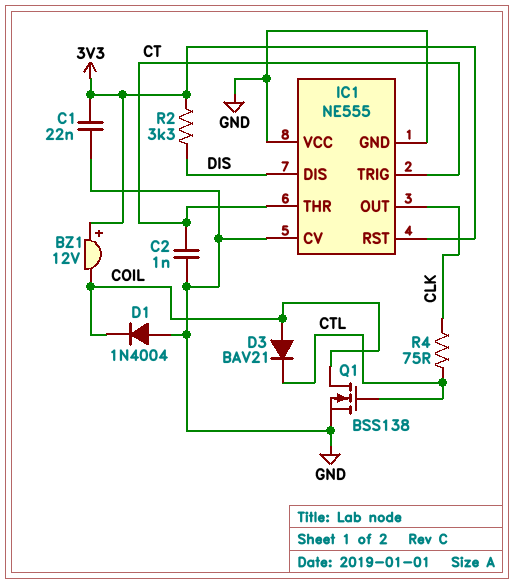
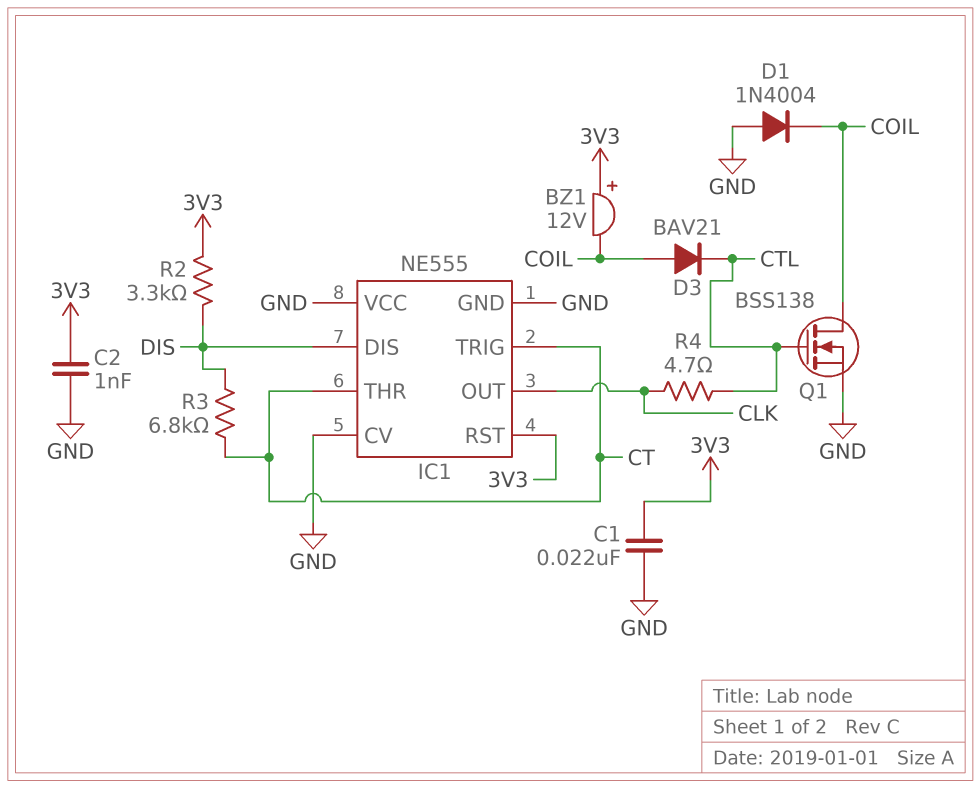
C2: 1nF (CT, GND) -> 1nF (3V3, GND)
R3: none -> 6.8k (CT, DIS)
R4: 75 (CLK, CTL) -> 4.7 (CLK, CTL)

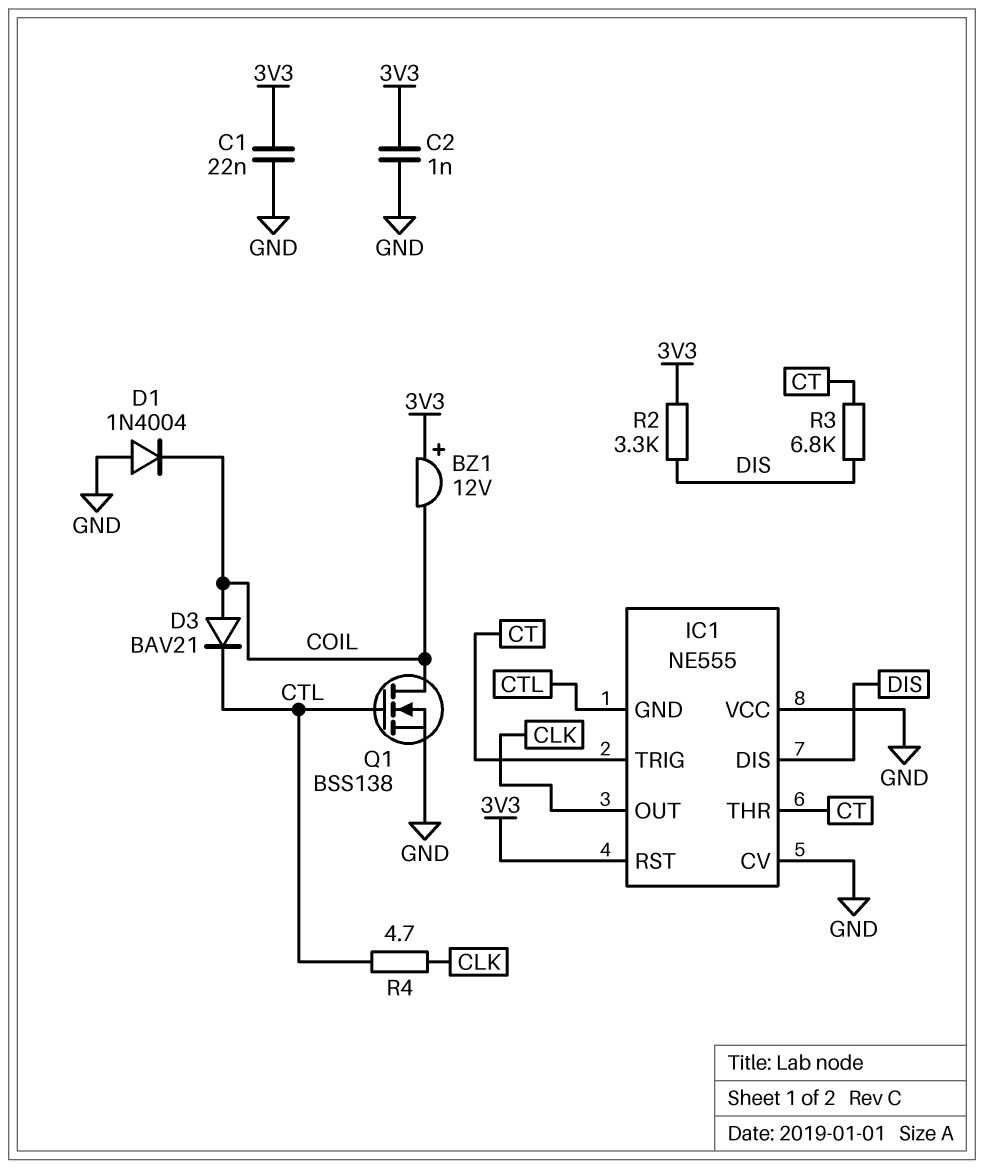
IC1 pin GND: GND -> CTL

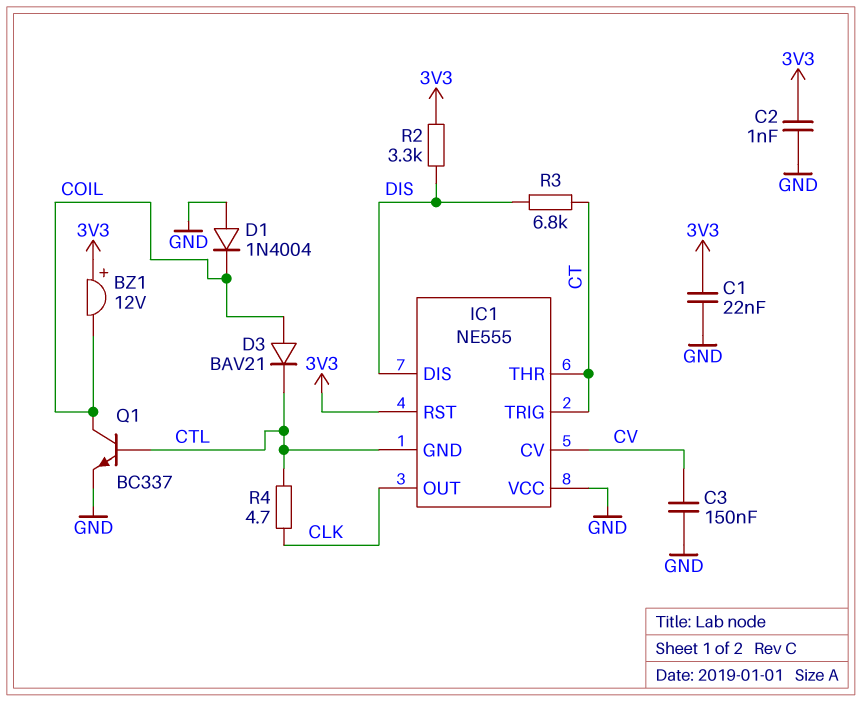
C3: none -> 150nF (CV, GND)
IC1 pin CV: GND -> CV
Q1: NMOS BSS138 (G CTL, D COIL, S GND) -> NPN BC337 (B CTL, C COIL, E GND)

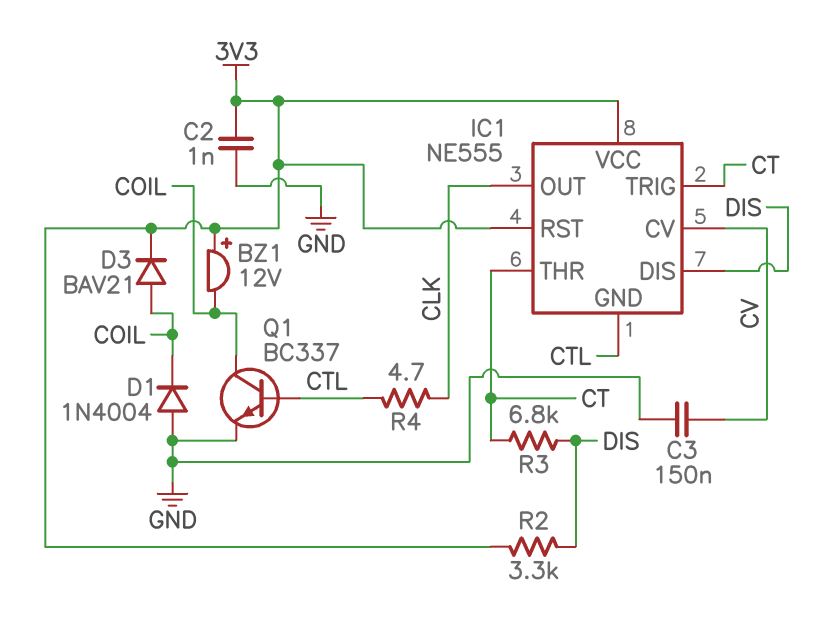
C1: 22nF (3V3, GND) -> none
D3: diode BAV21 (A COIL, K CTL) -> diode BAV21 (A COIL, K 3V3)
IC1 pin VCC: GND -> 3V3

